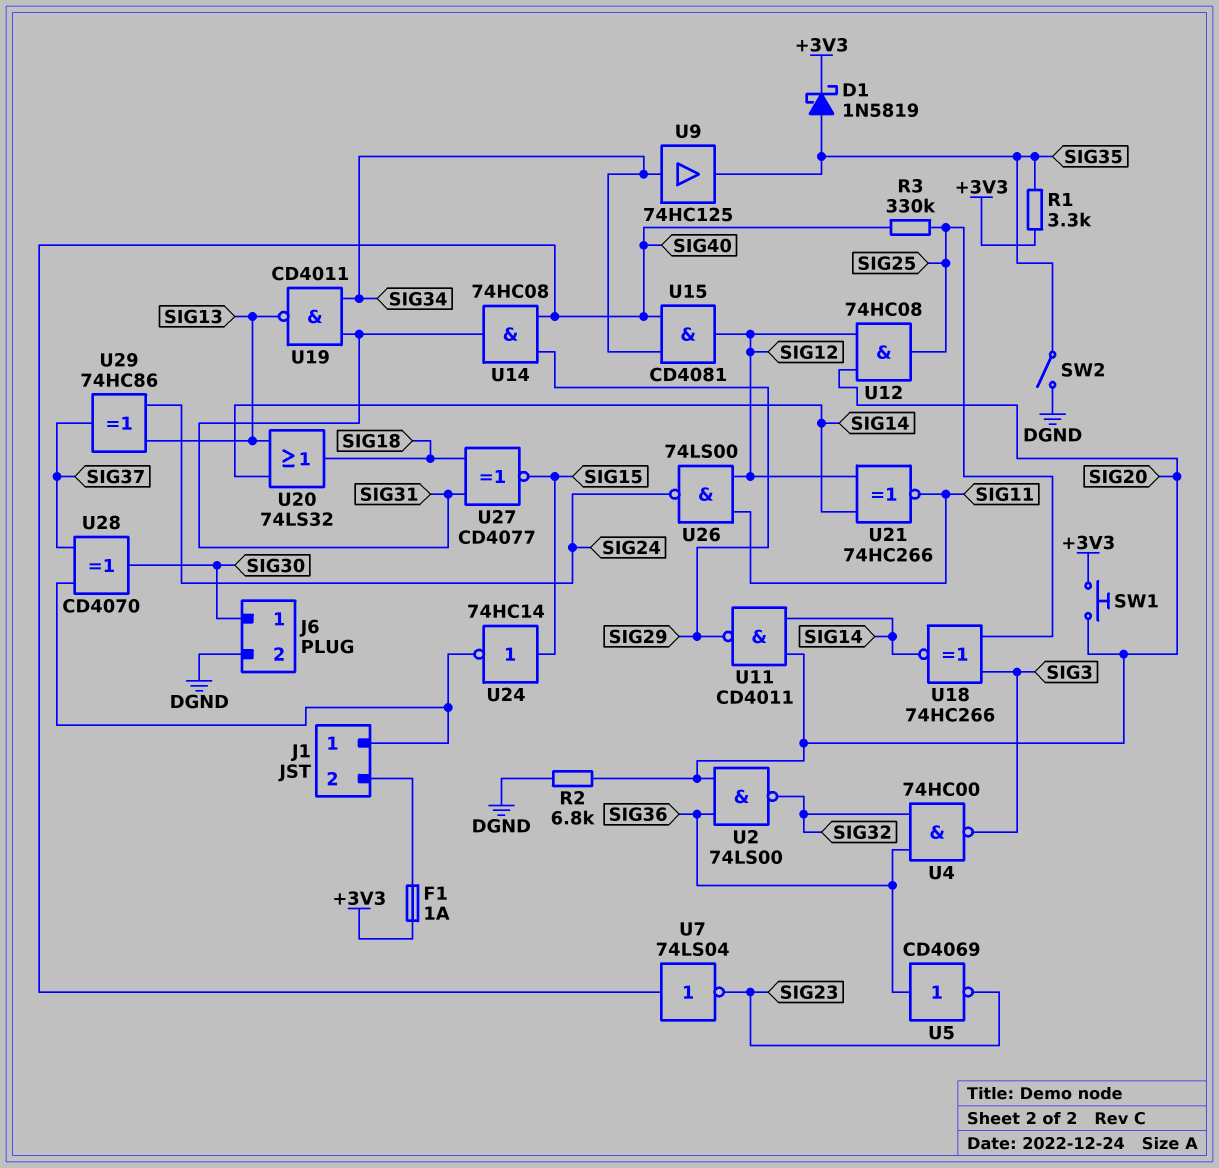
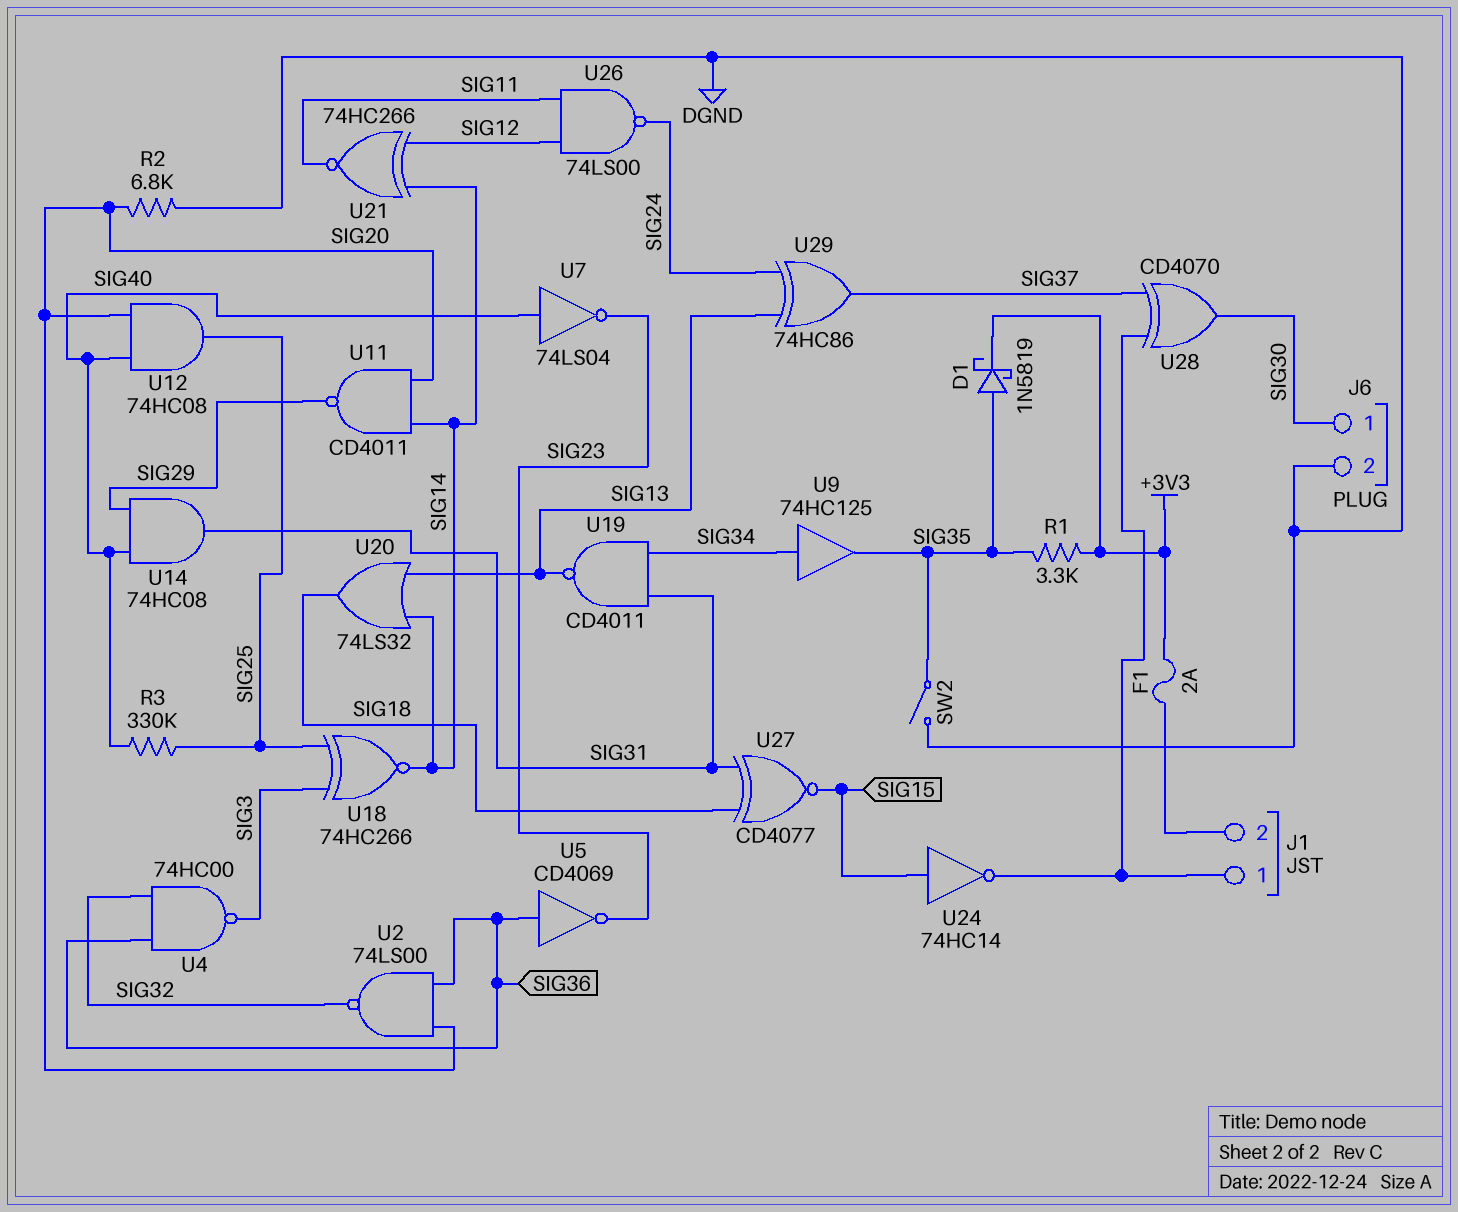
F1: 1A (+3V3, J1/2) -> 2A (+3V3, J1/2)
SW1: button (+3V3, SIG20) -> none
U12: AND 74HC08 (in SIG12, in SIG20, out SIG25) -> AND 74HC08 (in SIG20, in SIG40, out SIG25)
U15: AND CD4081 (in SIG34, in SIG40, out SIG12) -> none

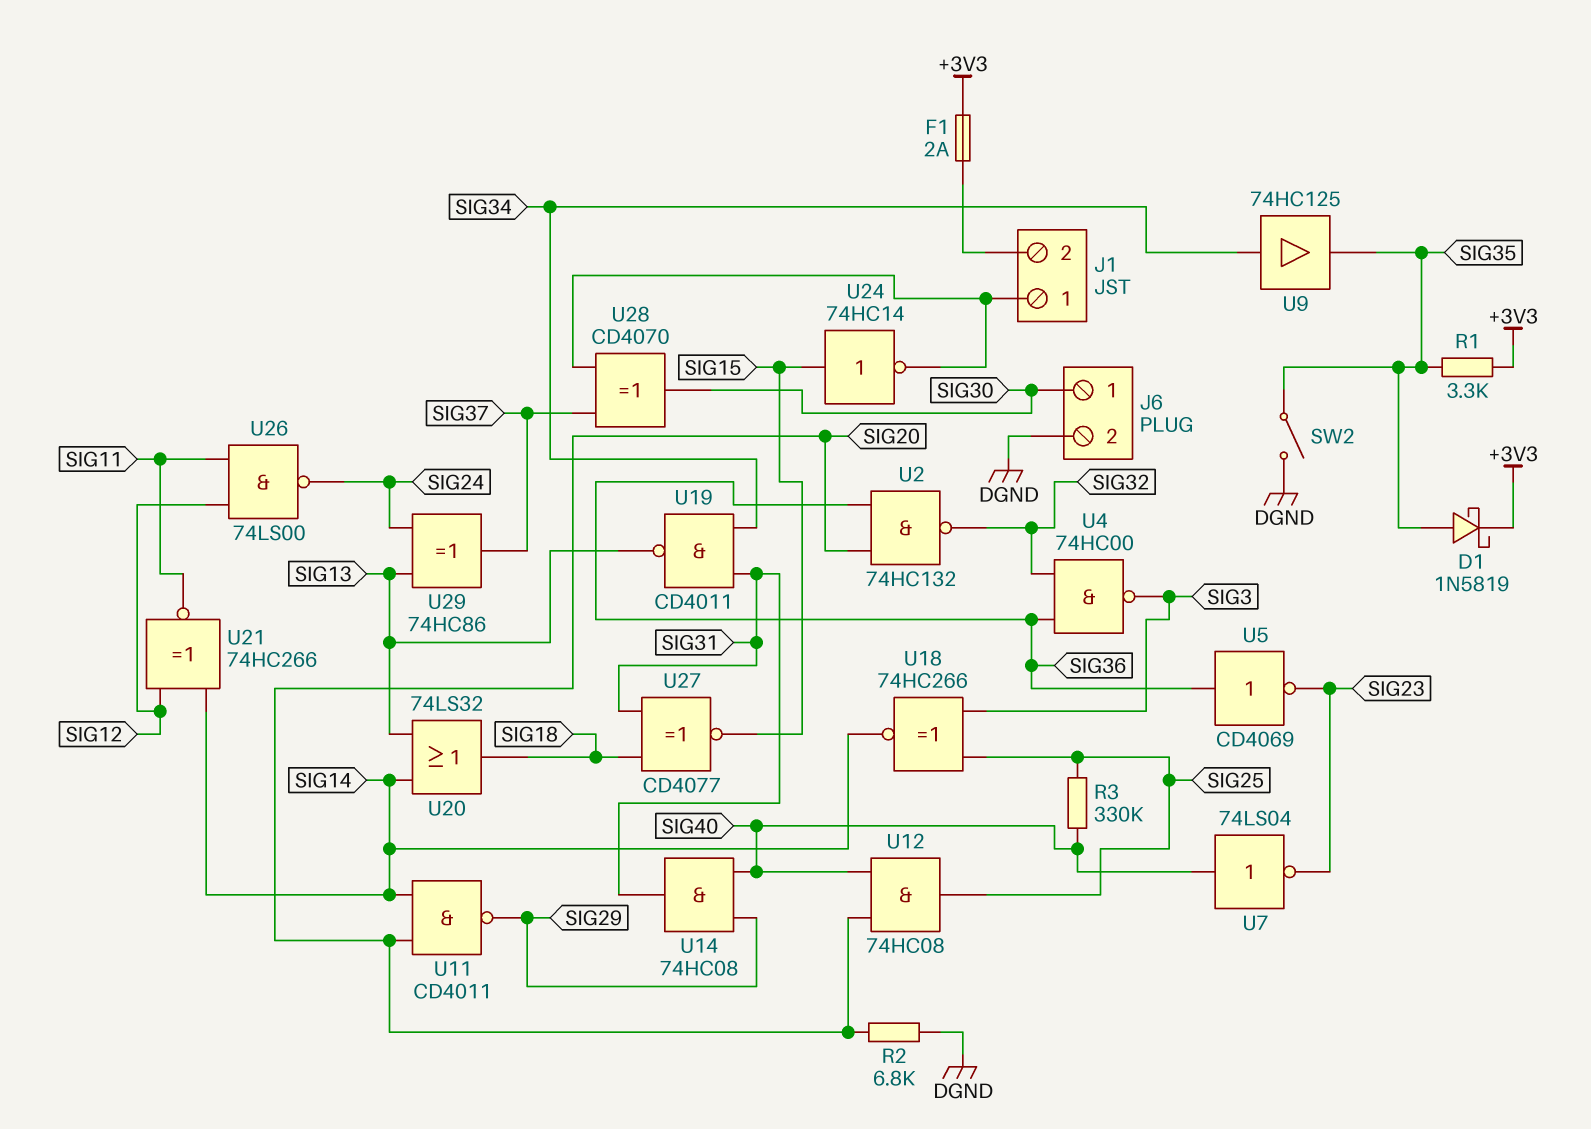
U2: NAND 74LS00 (in SIG20, in SIG36, out SIG32) -> NAND 74HC132 (in SIG20, in SIG36, out SIG32)

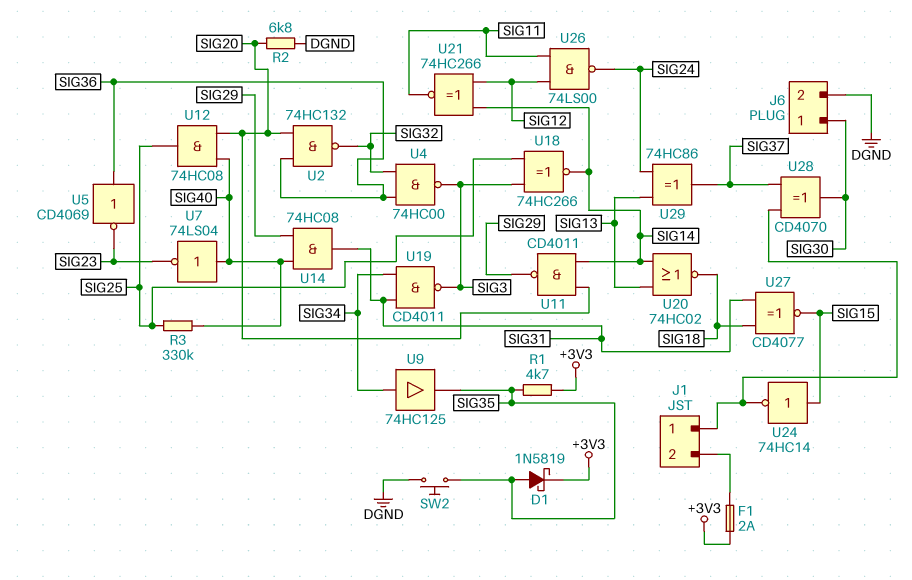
R1: 3.3k (+3V3, SIG35) -> 4.7k (+3V3, SIG35)
SW2: switch (DGND, SIG35) -> button (DGND, SIG35)
U19: NAND CD4011 (in SIG31, in SIG34, out SIG13) -> NAND CD4011 (in SIG31, in SIG34, out SIG3)
U20: OR 74LS32 (in SIG13, in SIG14, out SIG18) -> NOR 74HC02 (in SIG13, in SIG14, out SIG18)

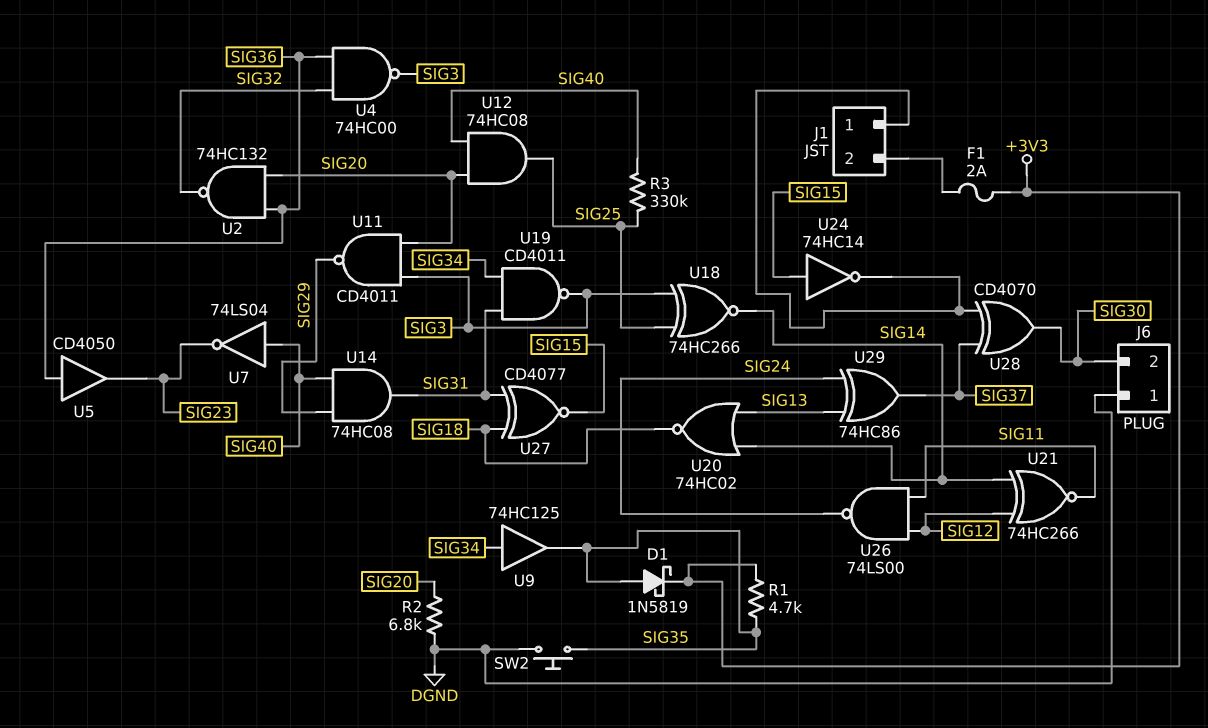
J6 pin 1: SIG30 -> DGND
J6 pin 2: DGND -> SIG30
U5: NOT CD4069 (in SIG36, out SIG23) -> buffer CD4050 (in SIG36, out SIG23)
U11: NAND CD4011 (in SIG14, in SIG20, out SIG29) -> NAND CD4011 (in SIG3, in SIG20, out SIG29)

